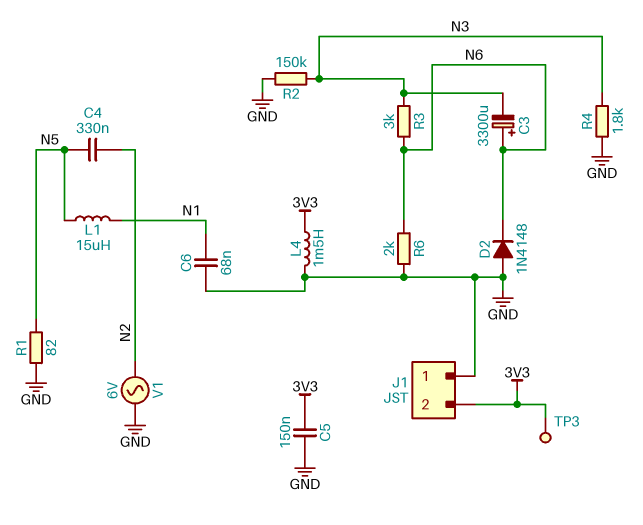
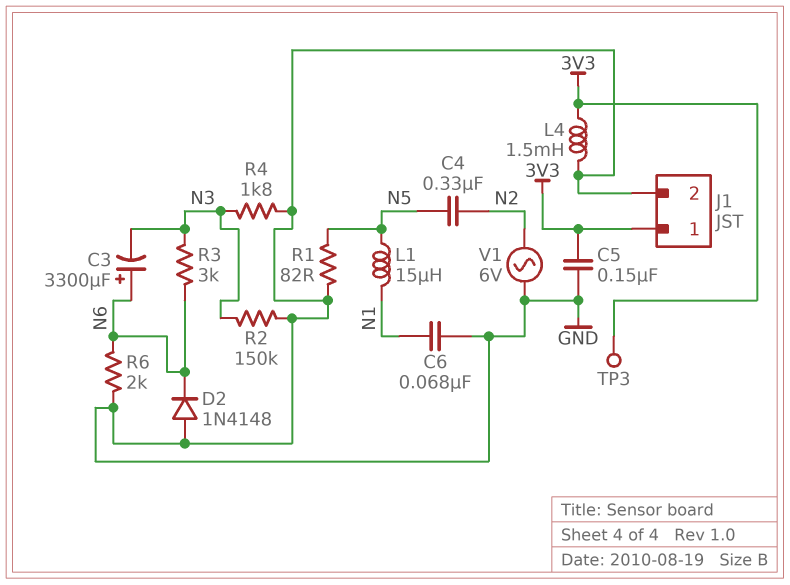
J1 pin 1: GND -> 3V3
J1 pin 2: 3V3 -> GND

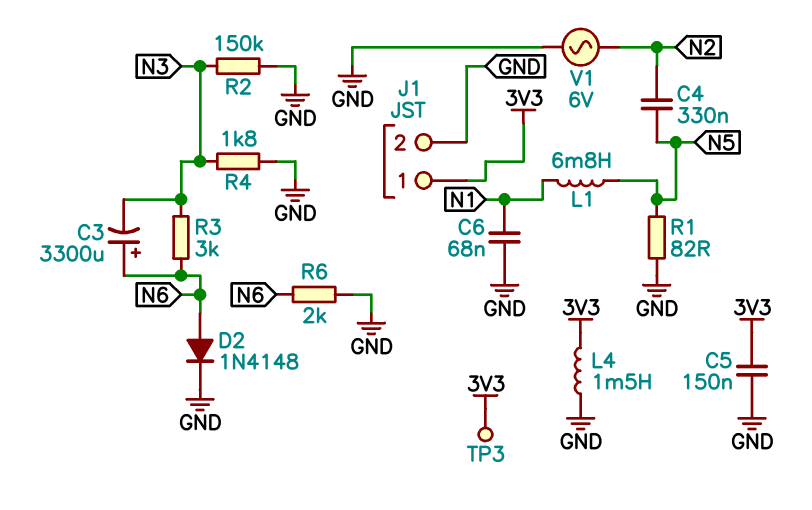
D2: diode 1N4148 (A GND, K N6) -> diode 1N4148 (A N6, K GND)
L1: 15uH (N1, N5) -> 6.8mH (N1, N5)

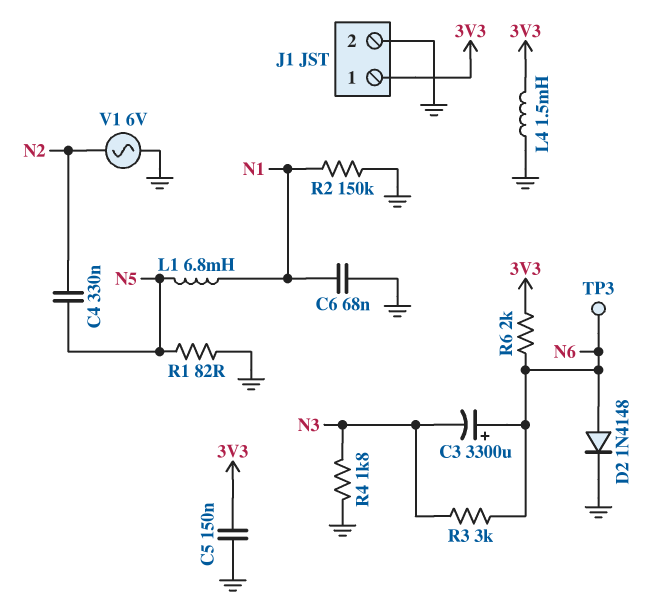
R2: 150k (GND, N3) -> 150k (GND, N1)
R6: 2k (GND, N6) -> 2k (3V3, N6)
TP3: test point (3V3) -> test point (N6)

